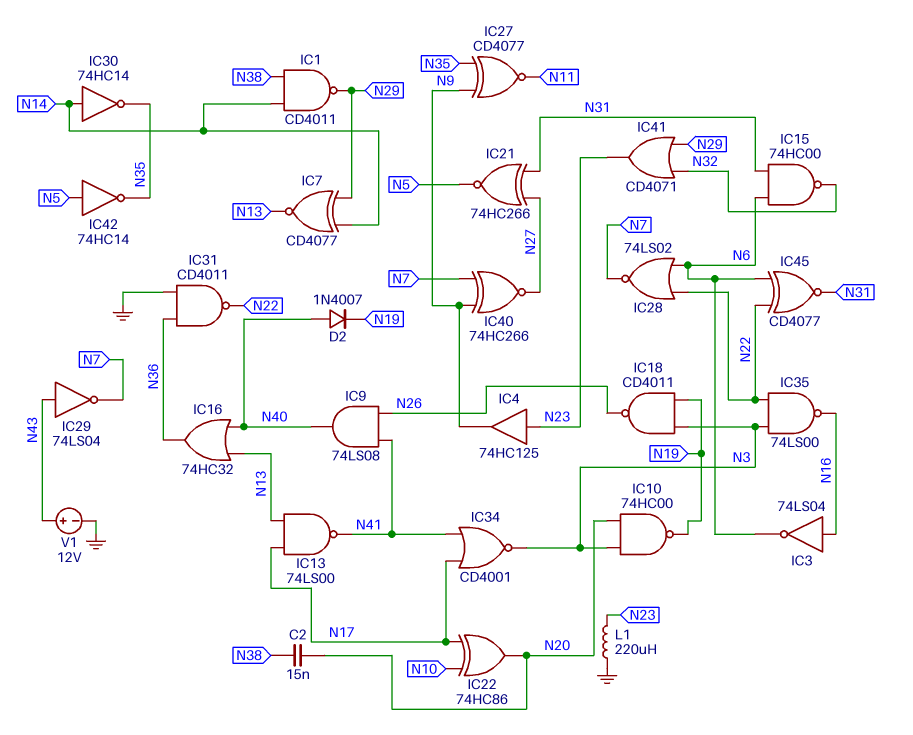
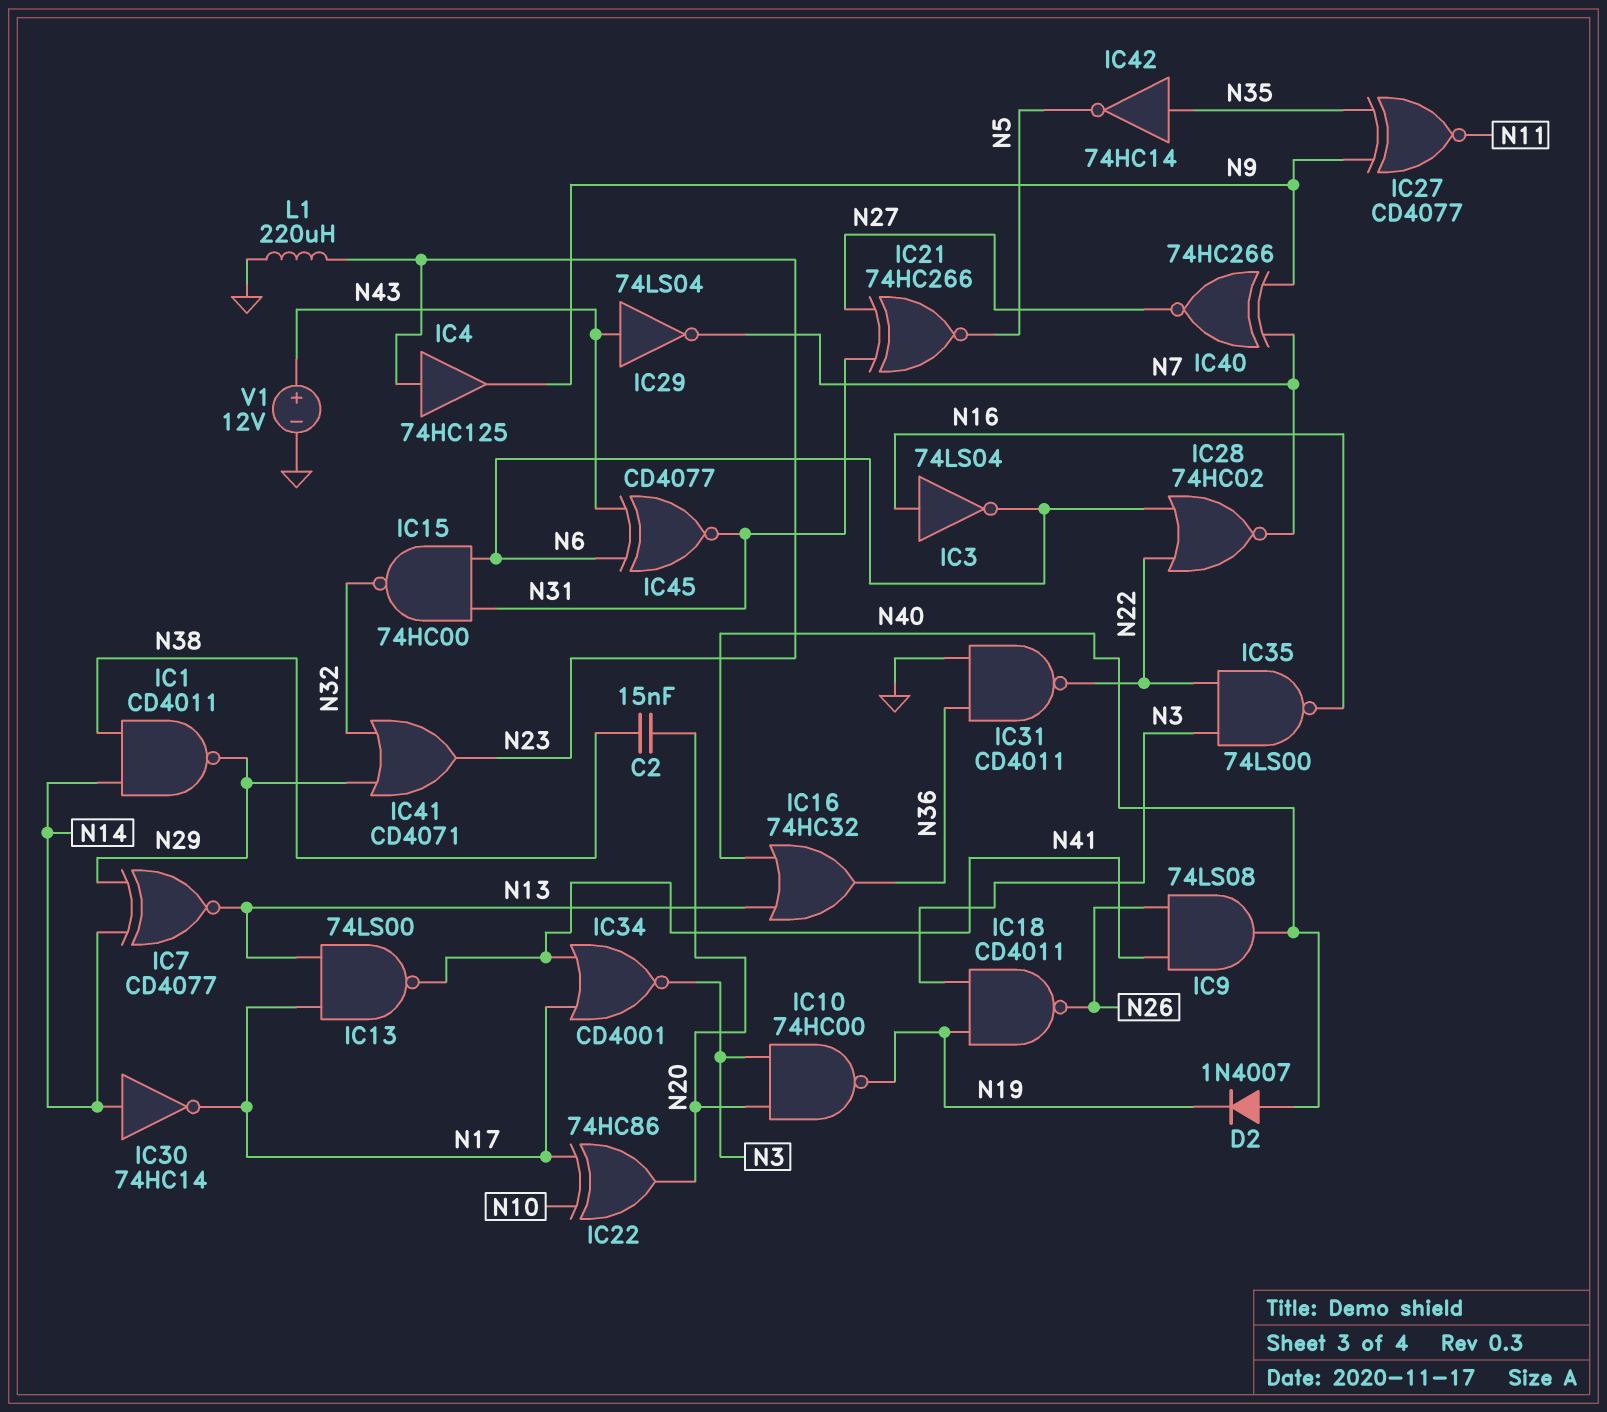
IC28: NOR 74LS02 (in N6, in N22, out N7) -> NOR 74HC02 (in N6, in N22, out N7)
IC30: NOT 74HC14 (in N14, out N35) -> NOT 74HC14 (in N14, out N17)
IC42: NOT 74HC14 (in N5, out N35) -> NOT 74HC14 (in N35, out N5)
IC45: XNOR CD4077 (in N6, in N22, out N31) -> XNOR CD4077 (in N6, in N43, out N31)

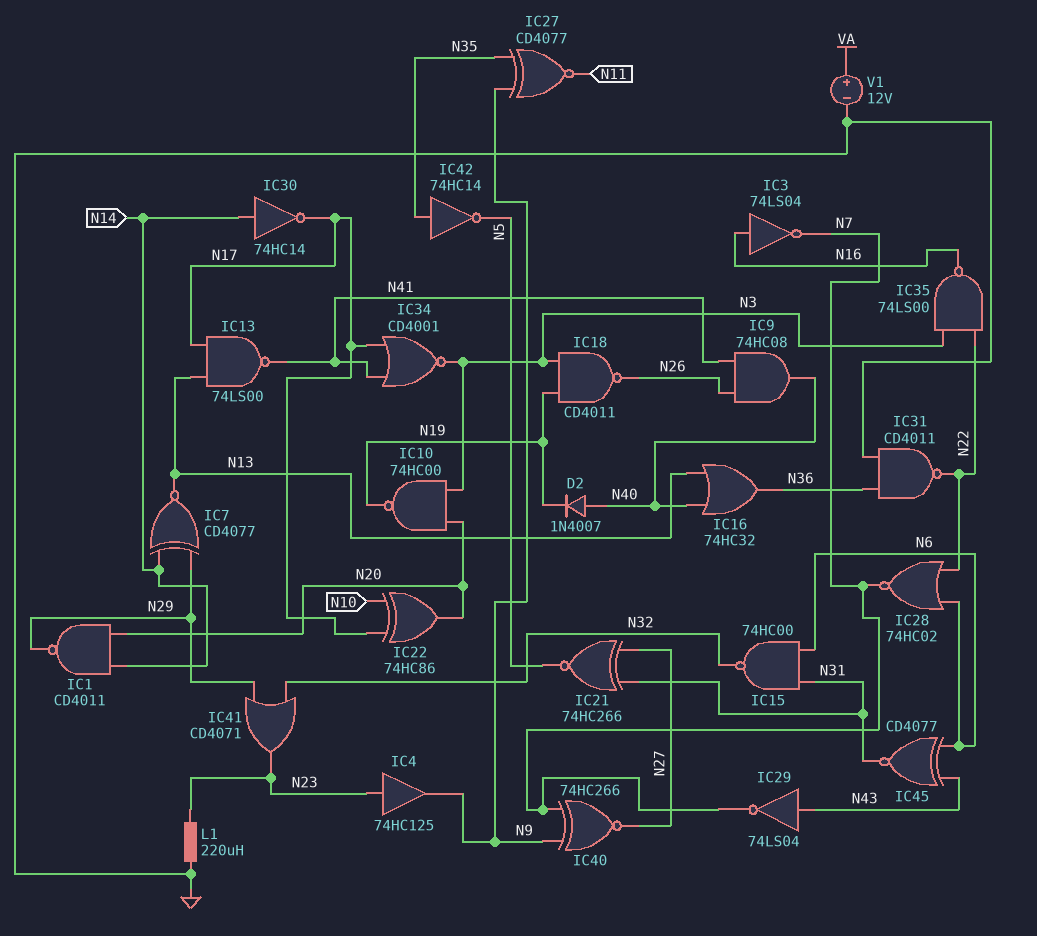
C2: 15nF (N20, N38) -> none
IC1: NAND CD4011 (in N14, in N38, out N29) -> NAND CD4011 (in N14, in N20, out N29)
IC3: NOT 74LS04 (in N16, out N6) -> NOT 74LS04 (in N16, out N7)
IC9: AND 74LS08 (in N26, in N41, out N40) -> AND 74HC08 (in N26, in N41, out N40)
V1: 12V (plus N43, minus GND) -> 12V (plus VA, minus GND)

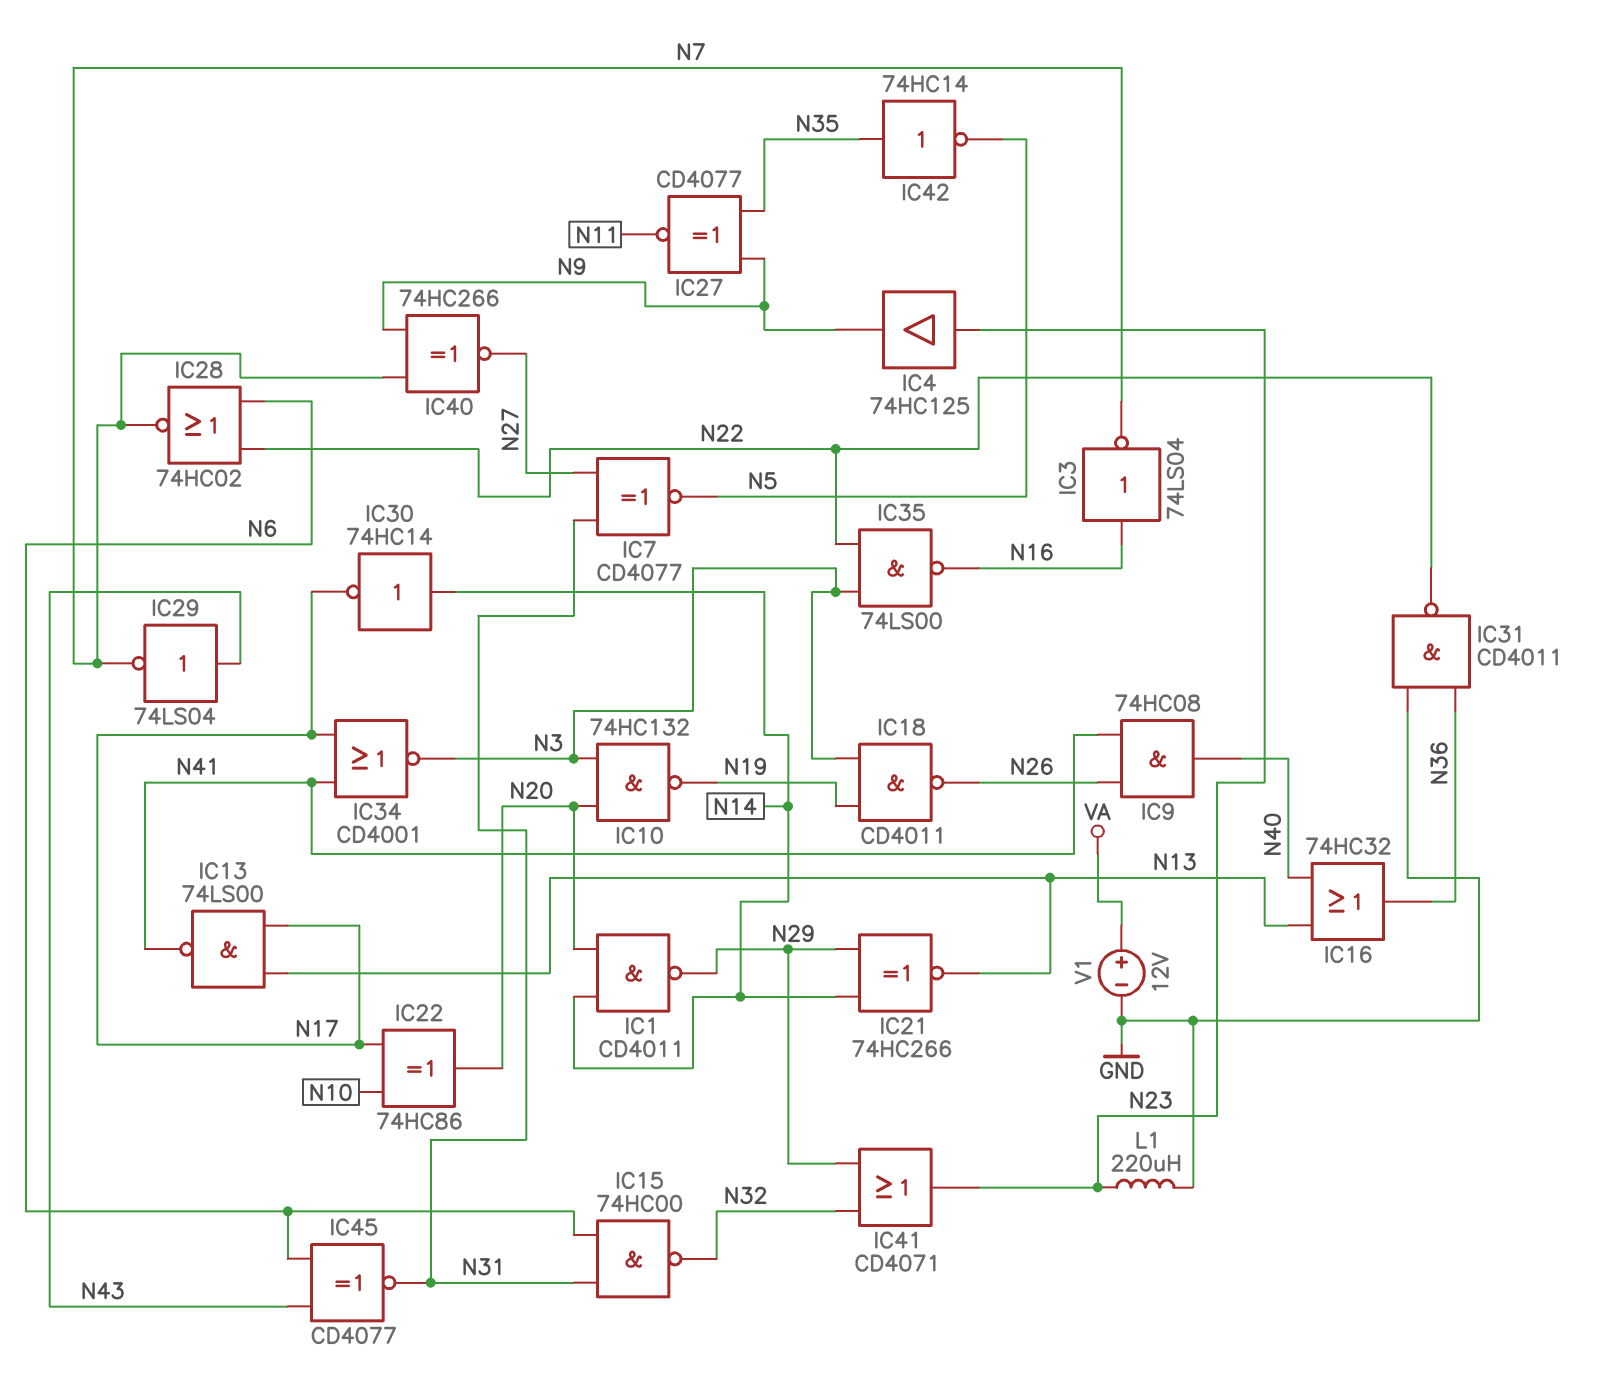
D2: diode 1N4007 (A N40, K N19) -> none
IC7: XNOR CD4077 (in N14, in N29, out N13) -> XNOR CD4077 (in N27, in N31, out N5)
IC10: NAND 74HC00 (in N3, in N20, out N19) -> NAND 74HC132 (in N3, in N20, out N19)
IC21: XNOR 74HC266 (in N27, in N31, out N5) -> XNOR 74HC266 (in N14, in N29, out N13)

